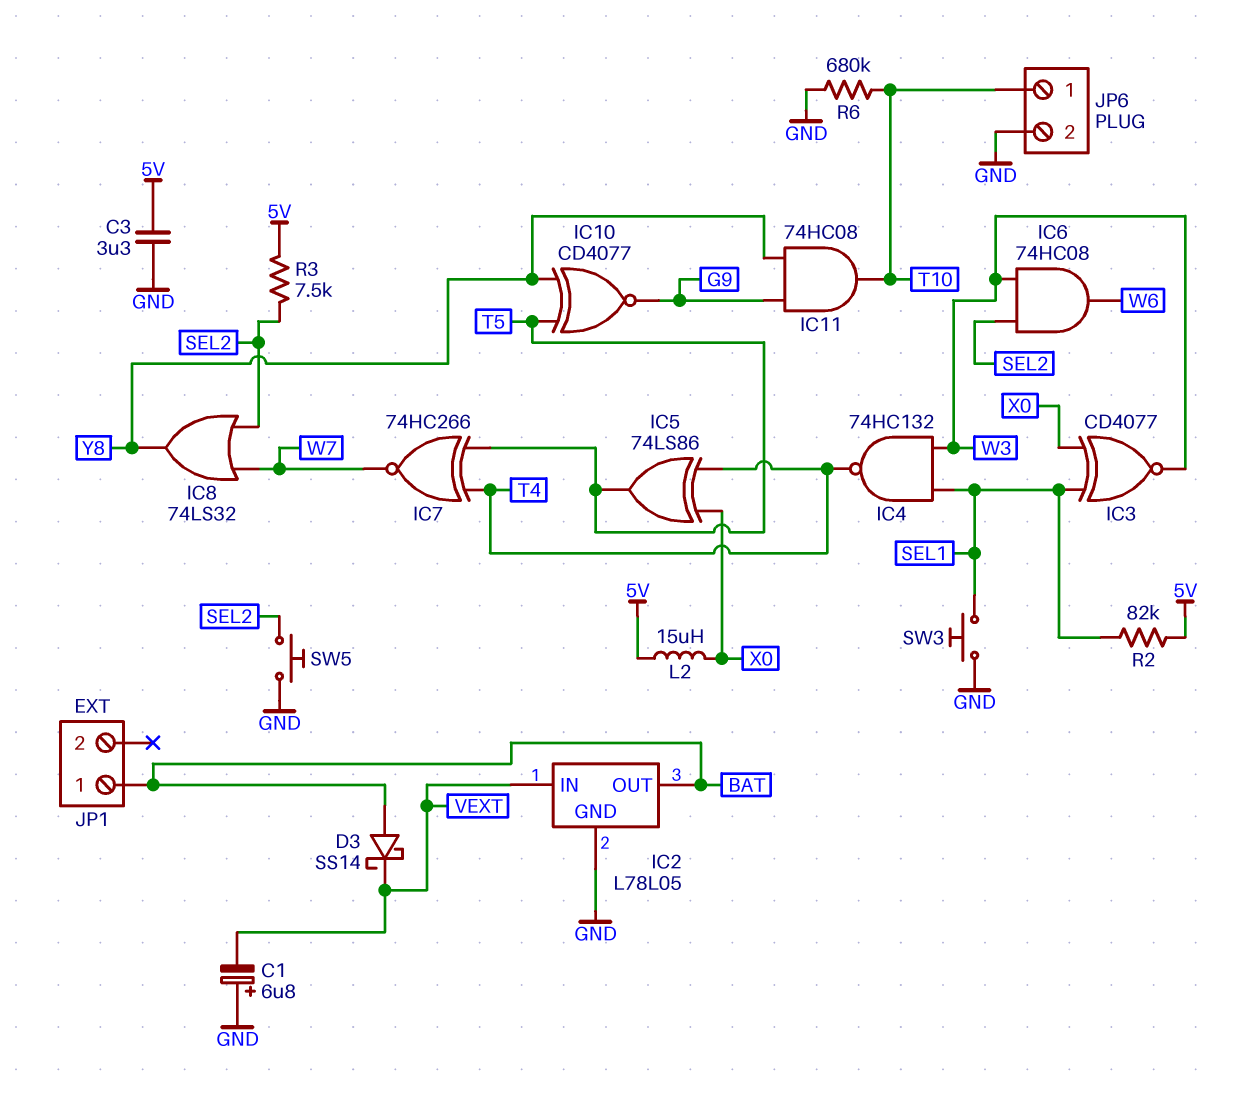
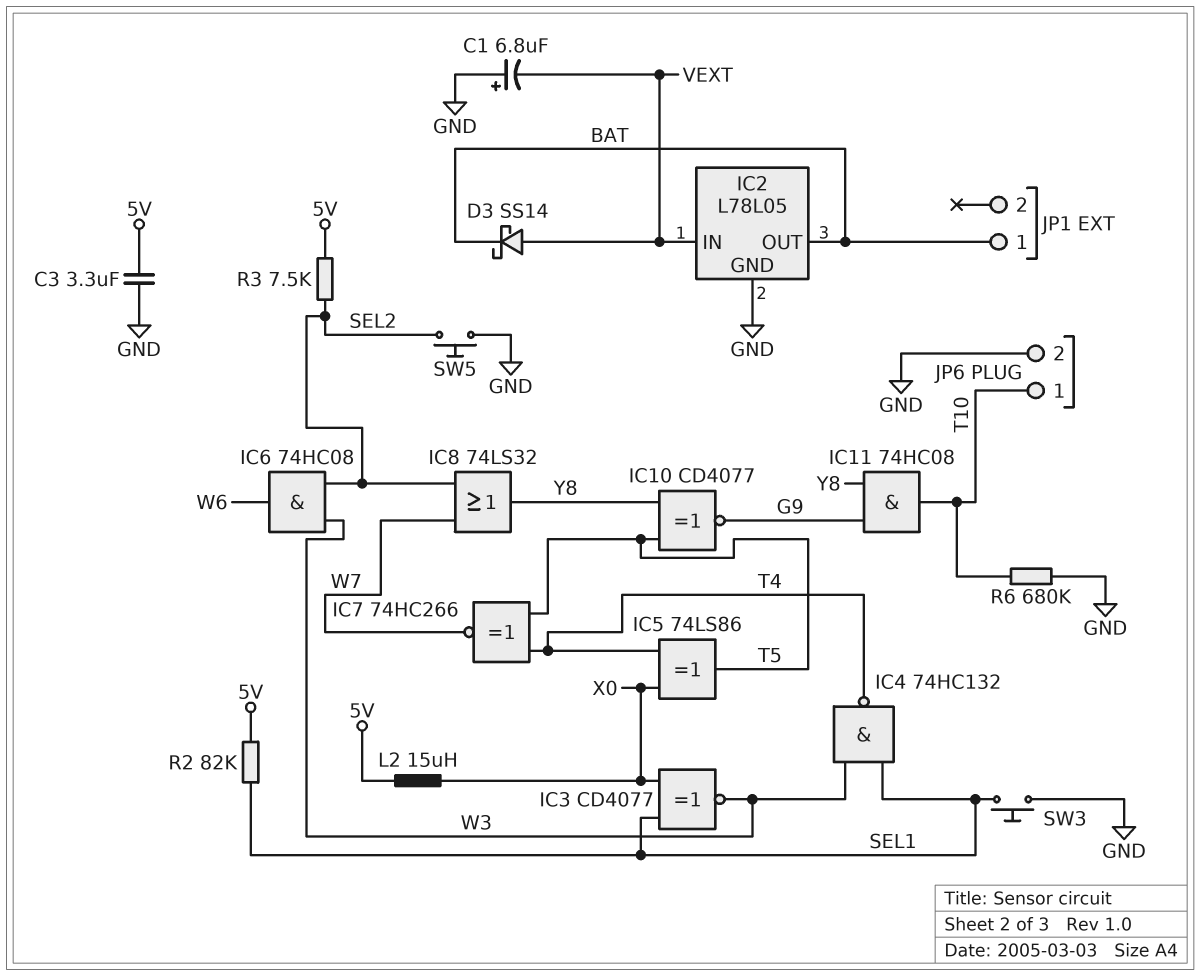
D3: schottky SS14 (A BAT, K VEXT) -> schottky SS14 (A VEXT, K BAT)

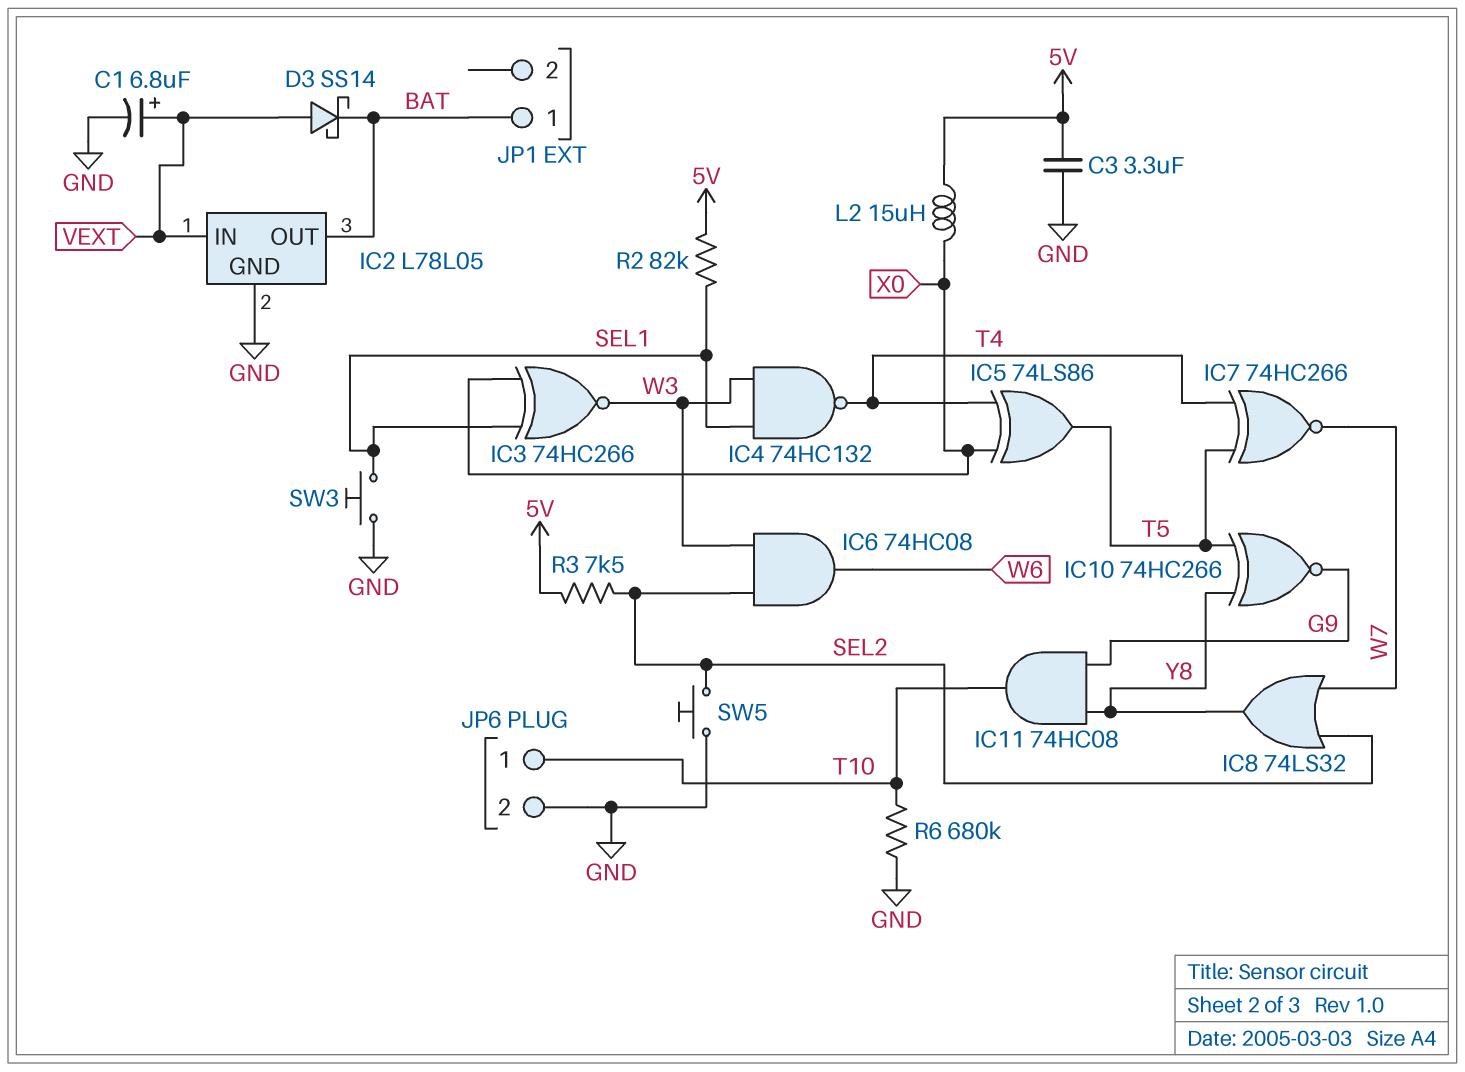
C1: 6.8uF (plus GND, minus VEXT) -> 6.8uF (plus VEXT, minus GND)
IC3: XNOR CD4077 (in SEL1, in X0, out W3) -> XNOR 74HC266 (in SEL1, in X0, out W3)
IC10: XNOR CD4077 (in T5, in Y8, out G9) -> XNOR 74HC266 (in T5, in Y8, out G9)

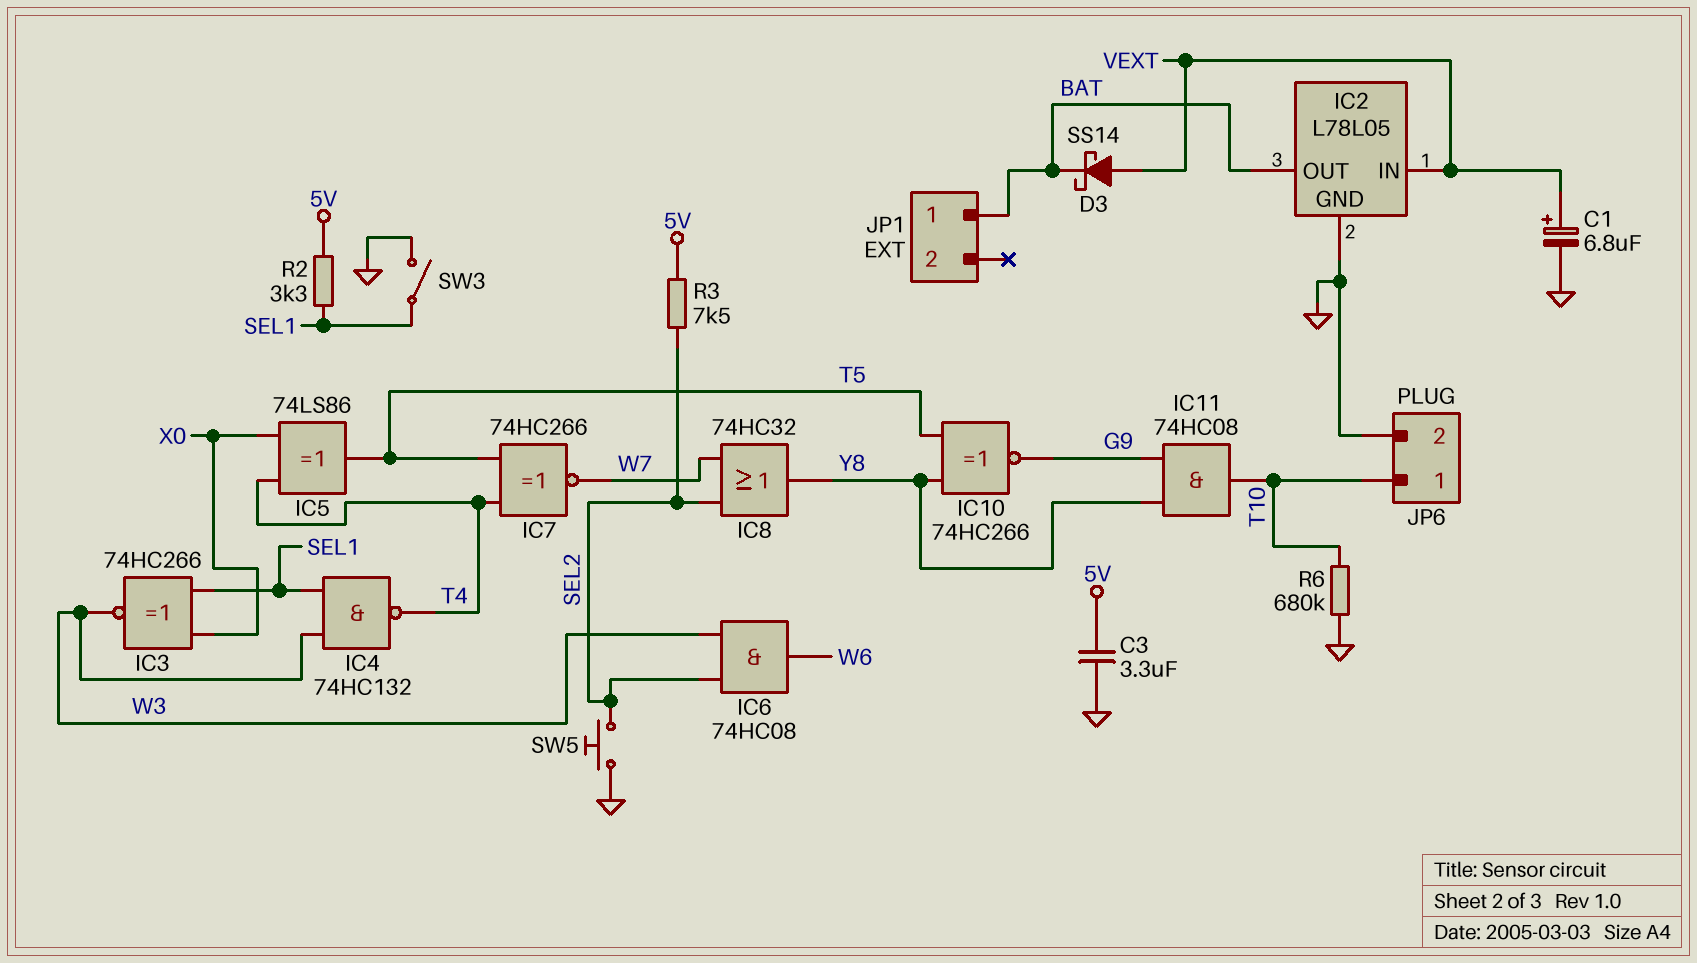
IC8: OR 74LS32 (in SEL2, in W7, out Y8) -> OR 74HC32 (in SEL2, in W7, out Y8)
L2: 15uH (5V, X0) -> none
R2: 82k (5V, SEL1) -> 3.3k (5V, SEL1)
SW3: button (GND, SEL1) -> switch (GND, SEL1)

